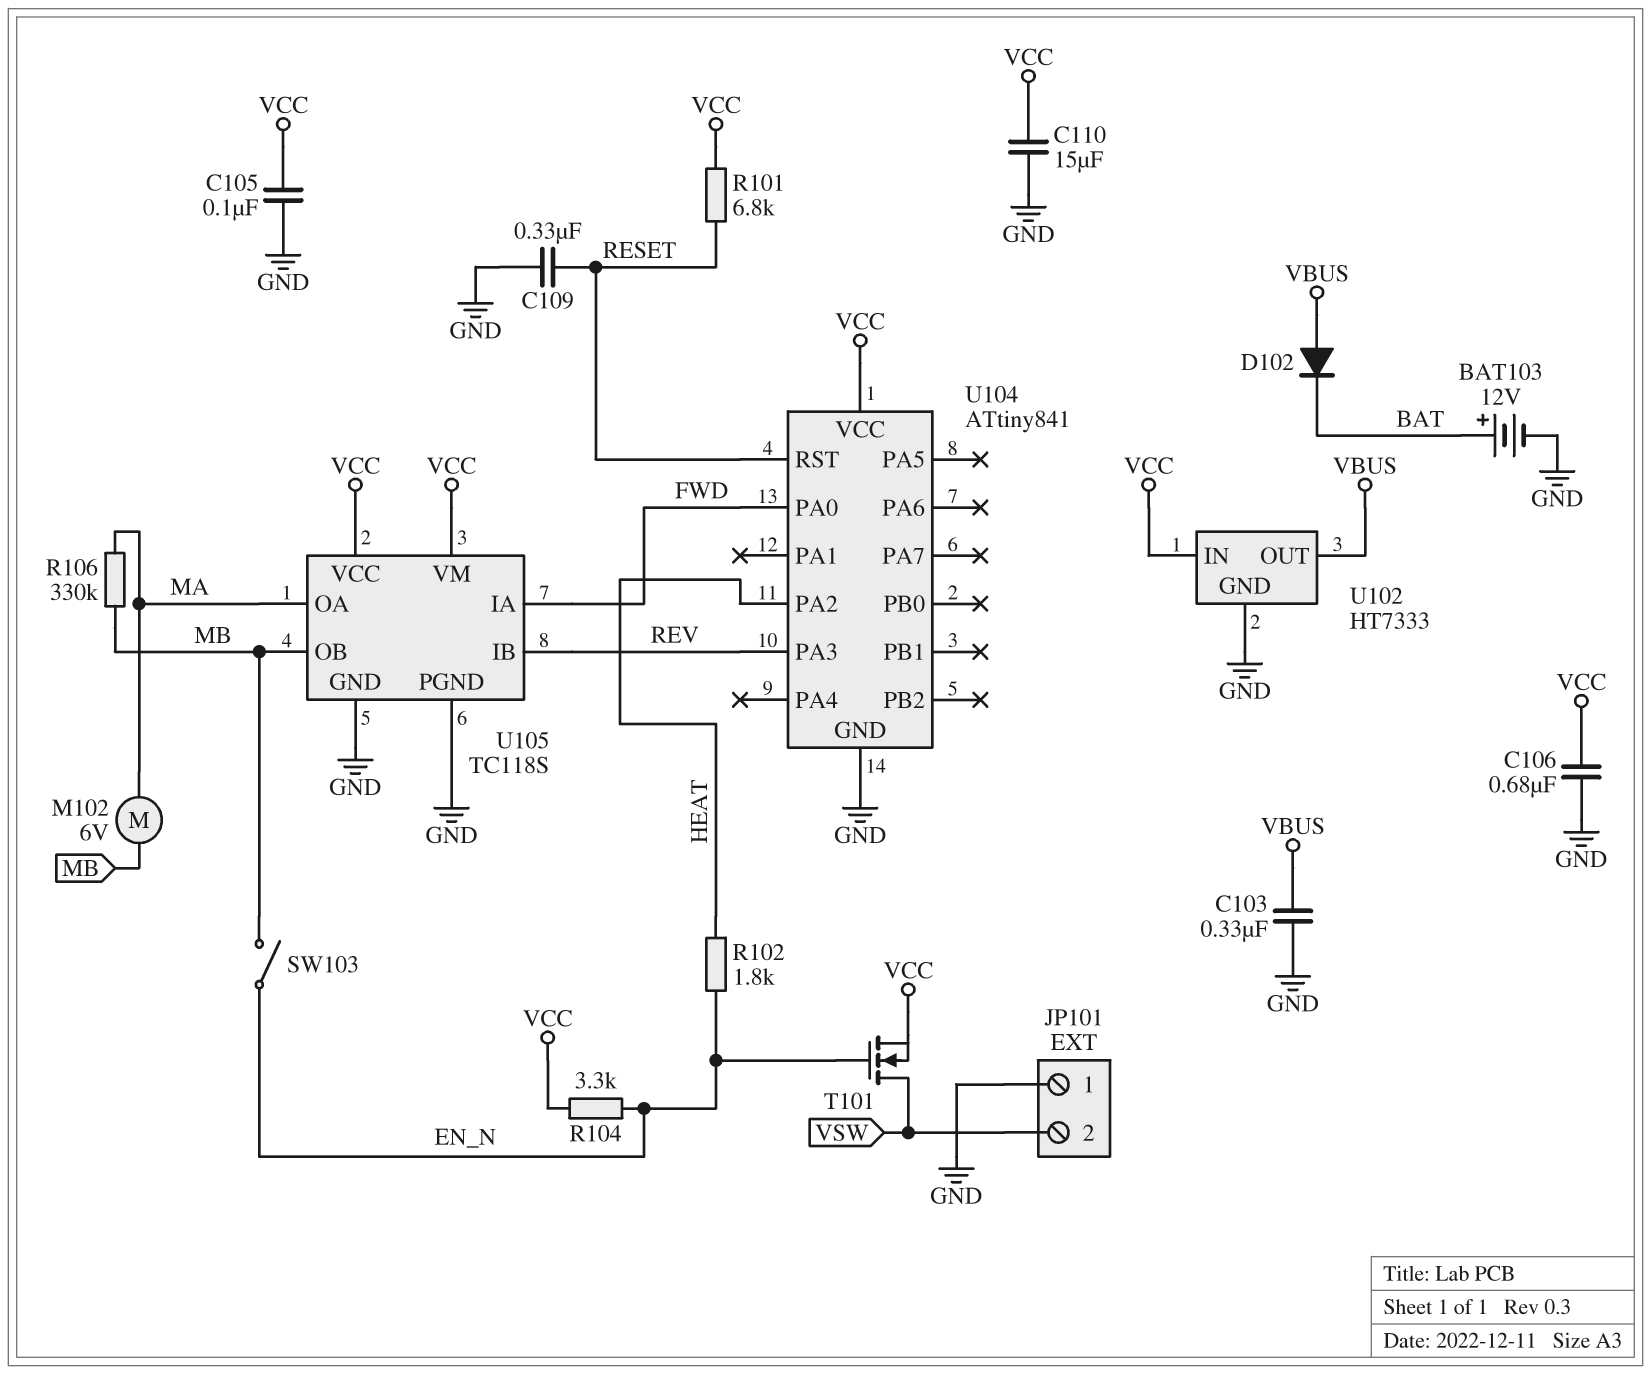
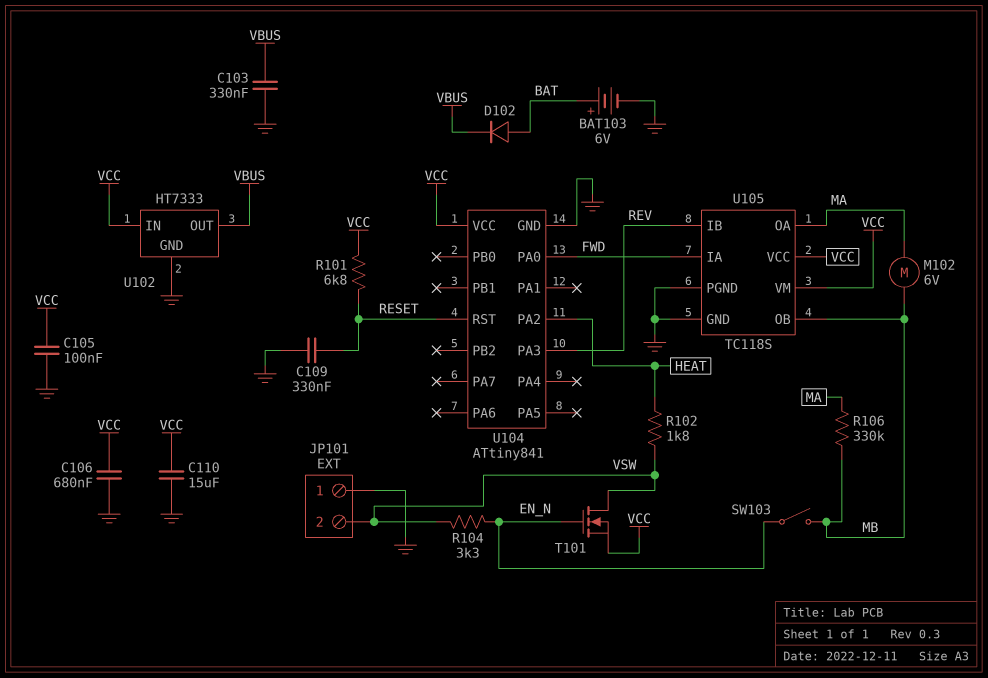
BAT103: 12V (plus BAT, minus GND) -> 6V (plus BAT, minus GND)
D102: diode (A VBUS, K BAT) -> diode (A BAT, K VBUS)
R102: 1.8k (EN_N, HEAT) -> 1.8k (HEAT, VSW)
R104: 3.3k (EN_N, VCC) -> 3.3k (EN_N, VSW)

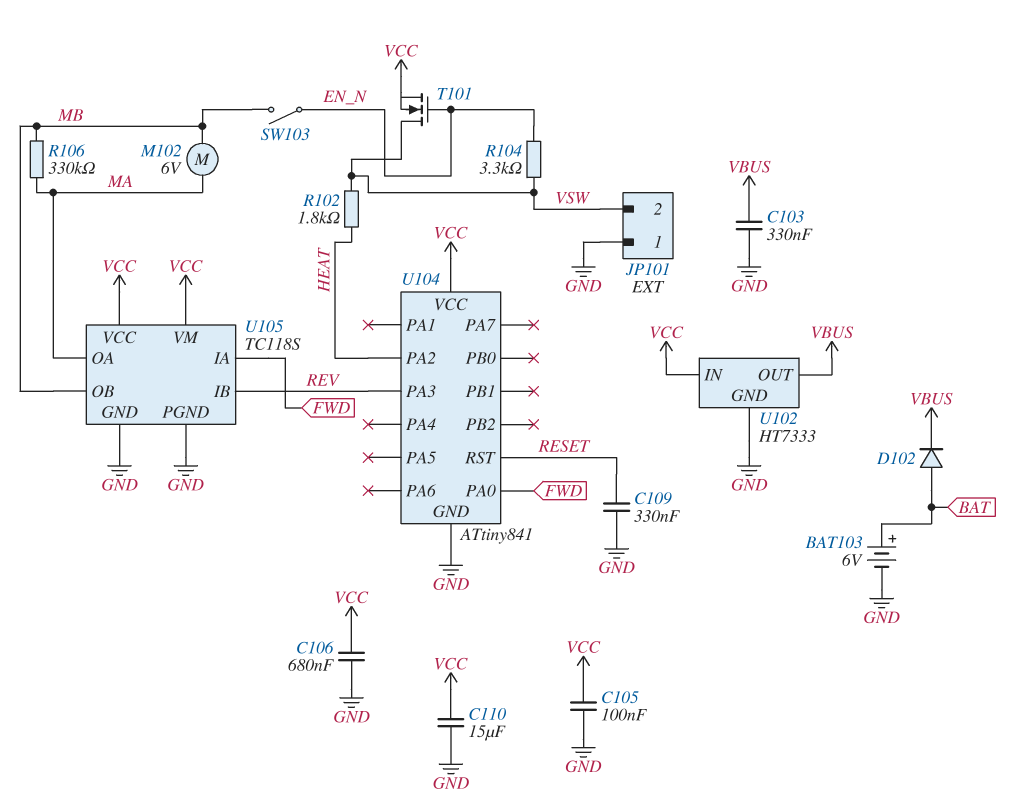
R101: 6.8k (RESET, VCC) -> none

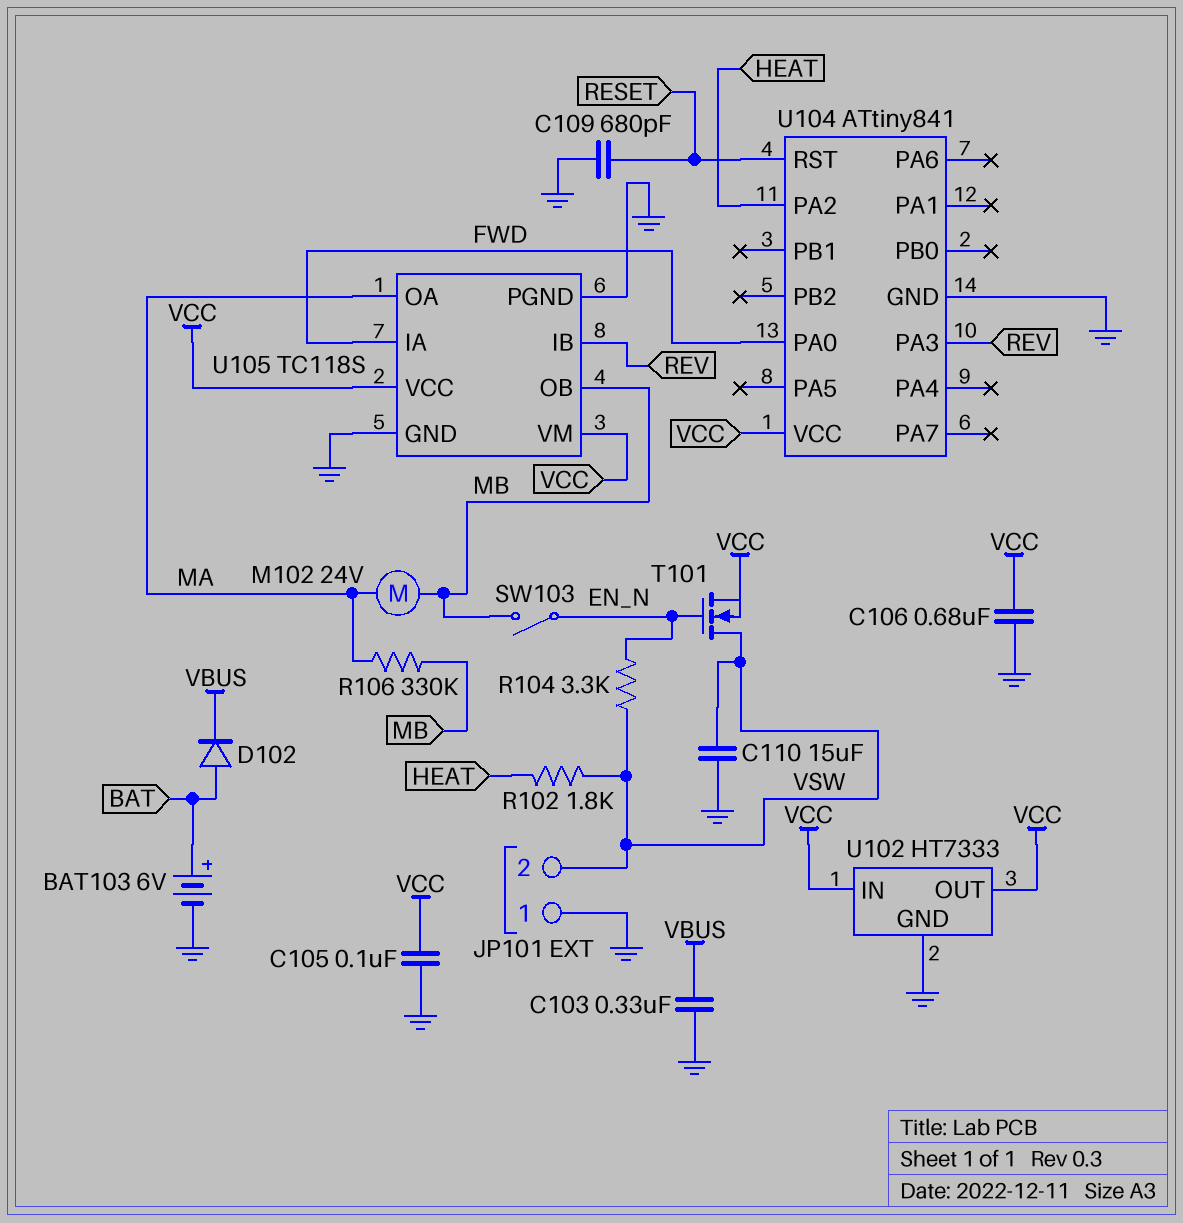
C109: 330nF (GND, RESET) -> 680pF (GND, RESET)
C110: 15uF (GND, VCC) -> 15uF (GND, VSW)
M102: motor 6V (MA, MB) -> motor 24V (MA, MB)
U102 pin OUT: VBUS -> VCC

